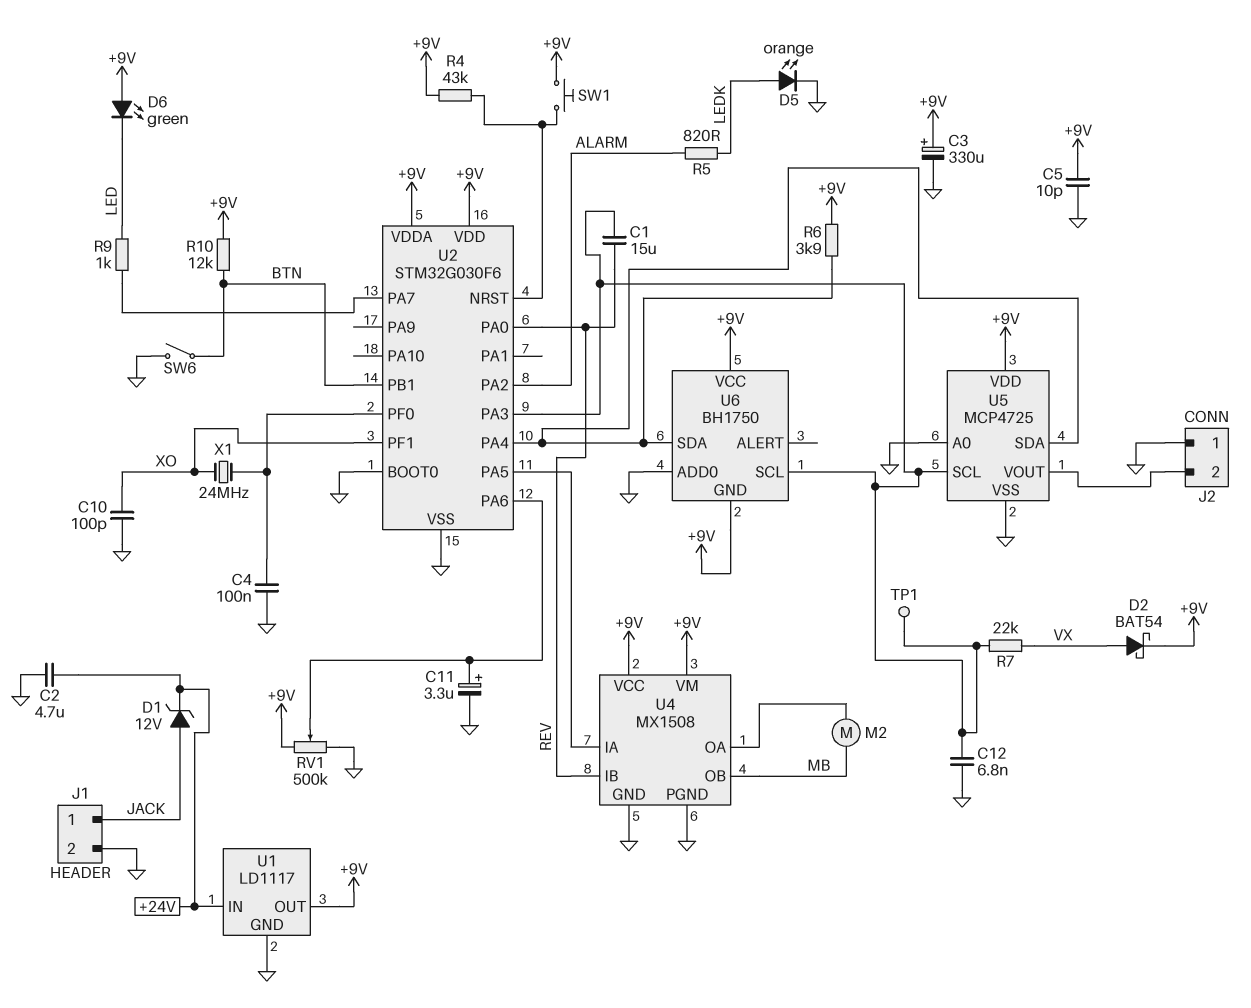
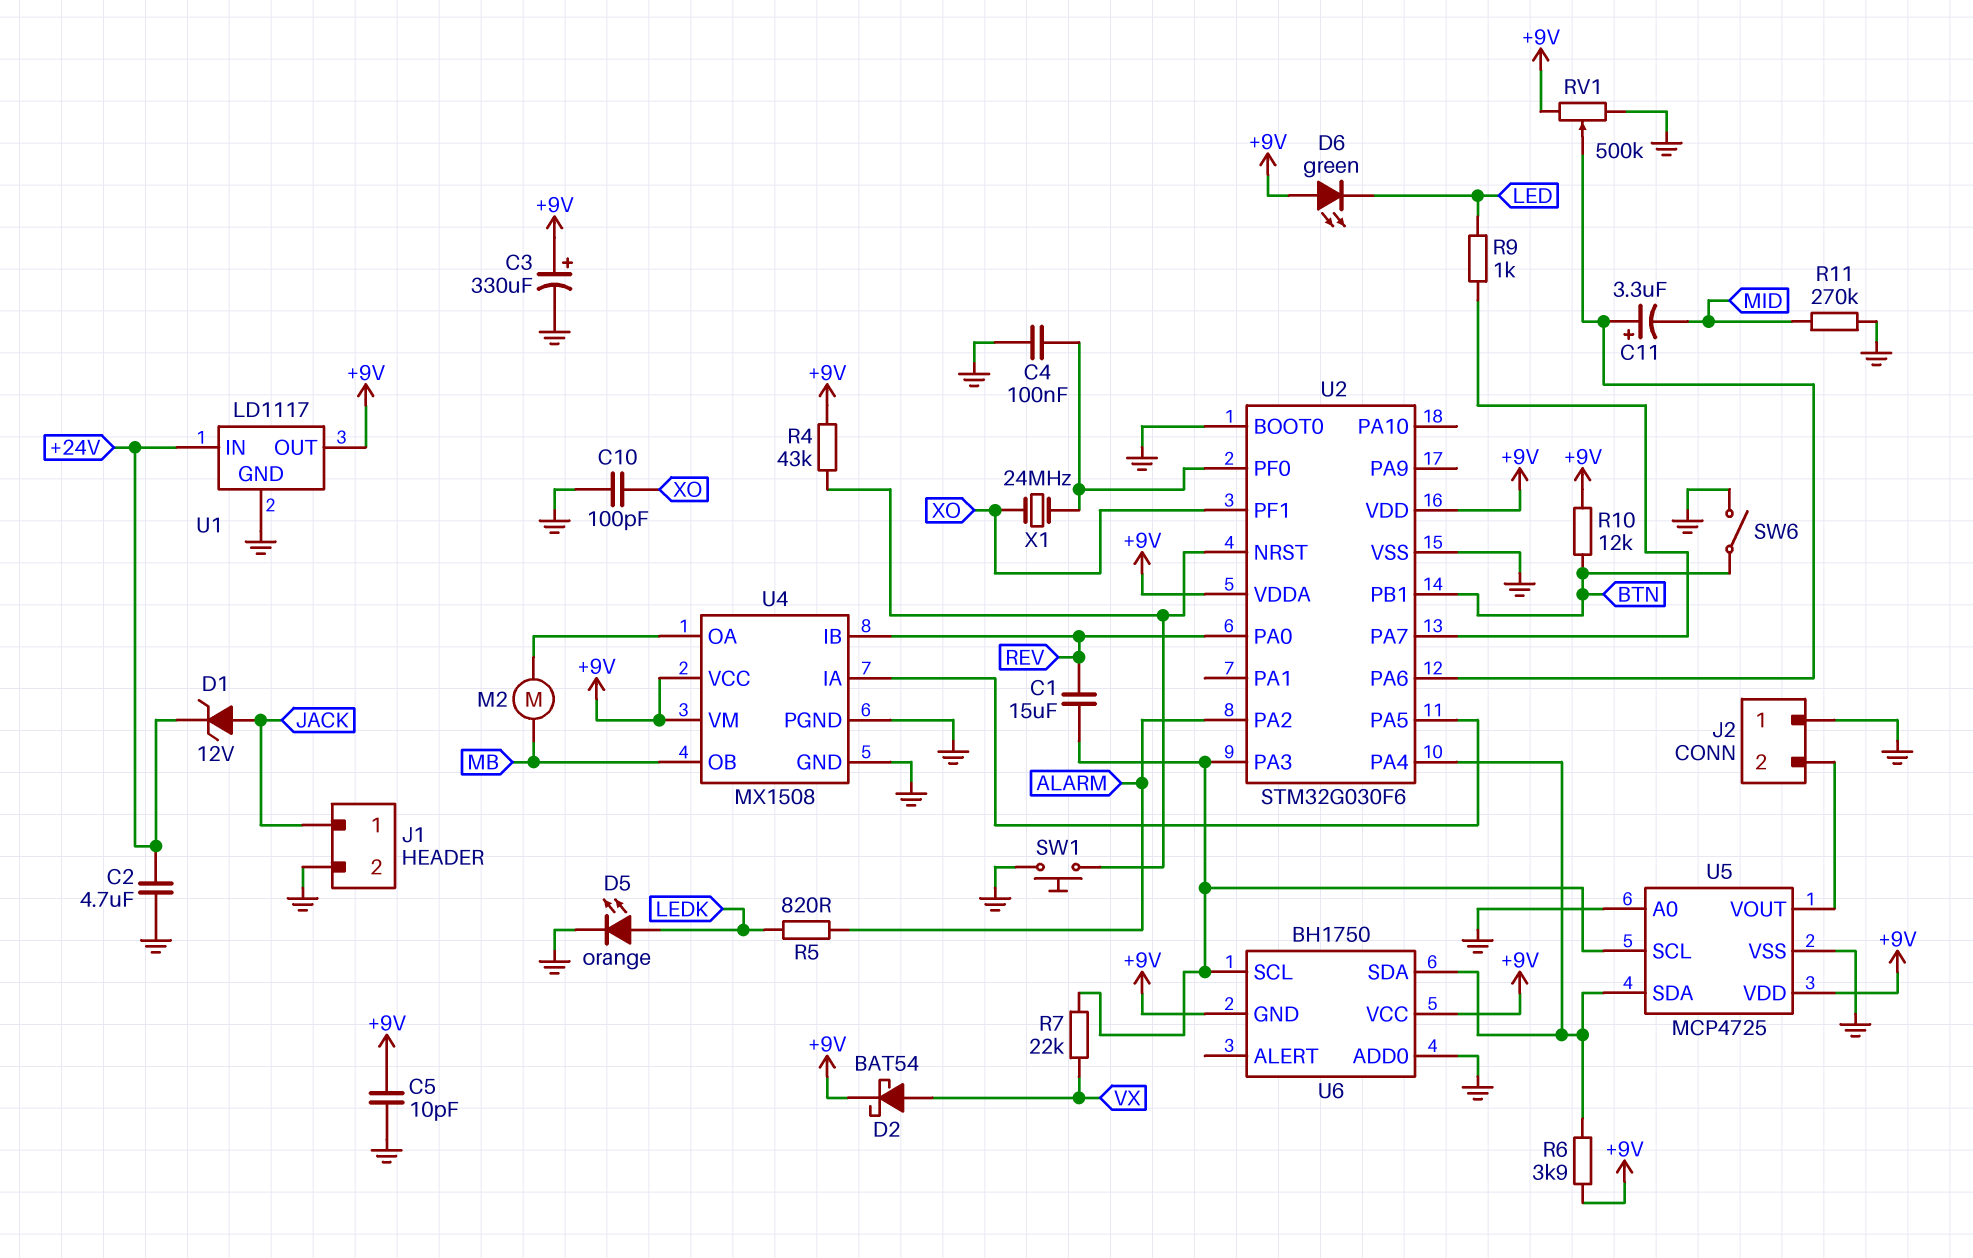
C11: 3.3uF (plus U2/PA6, minus GND) -> 3.3uF (plus U2/PA6, minus MID)
C12: 6.8nF (GND, U2/PA3) -> none
R11: none -> 270k (GND, MID)
SW1: button (+9V, U2/NRST) -> button (GND, U2/NRST)
TP1: test point (U2/PA3) -> none

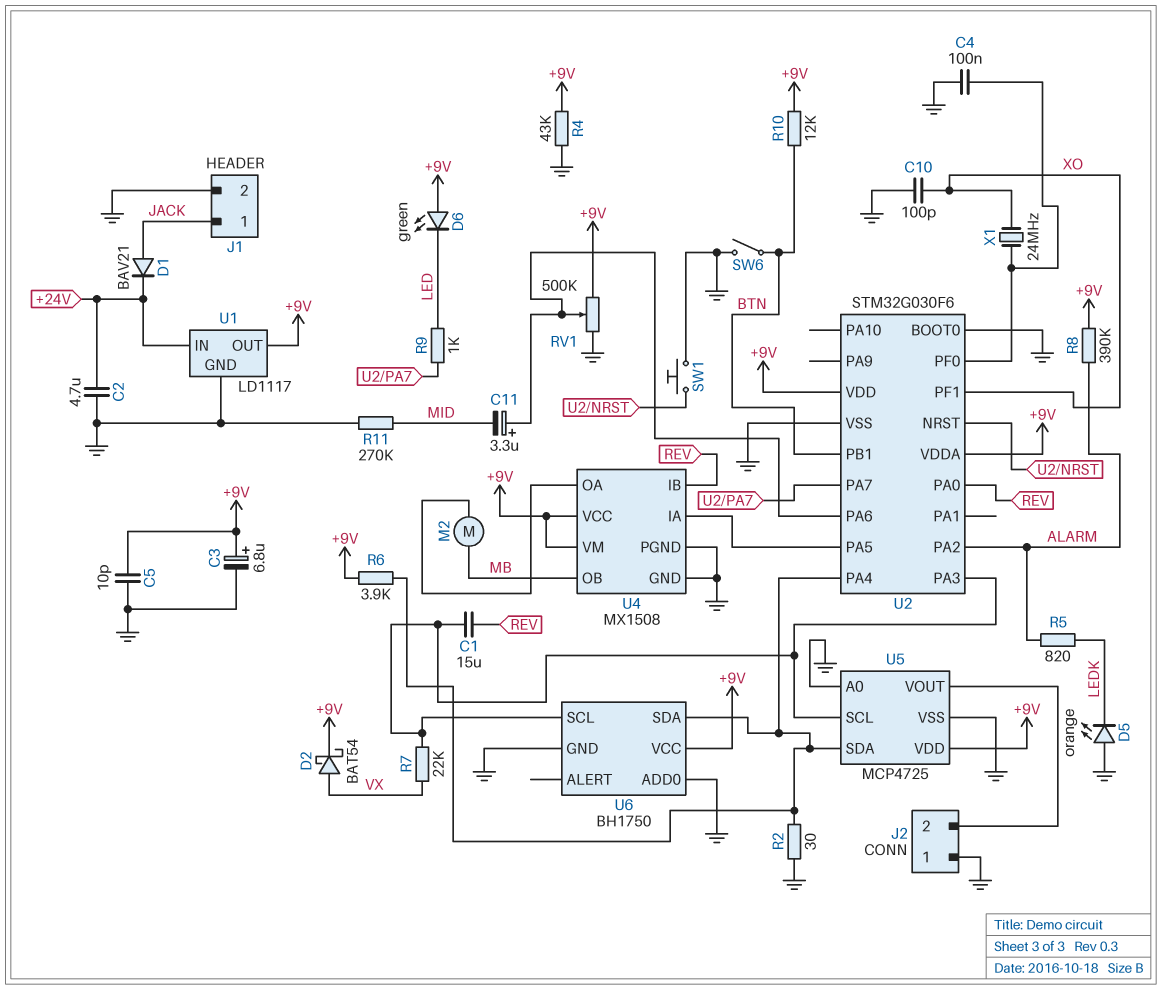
C3: 330uF (plus +9V, minus GND) -> 6.8uF (plus +9V, minus GND)
D1: zener 12V (A JACK, K +24V) -> diode BAV21 (A JACK, K +24V)
D5: LED orange (A LEDK, K GND) -> LED orange (A GND, K LEDK)
R2: none -> 30 (GND, U2/PA4)
R4: 43k (+9V, U2/NRST) -> 43k (+9V, GND)
R8: none -> 390k (+9V, ALARM)
U6 pin GND: +9V -> GND

